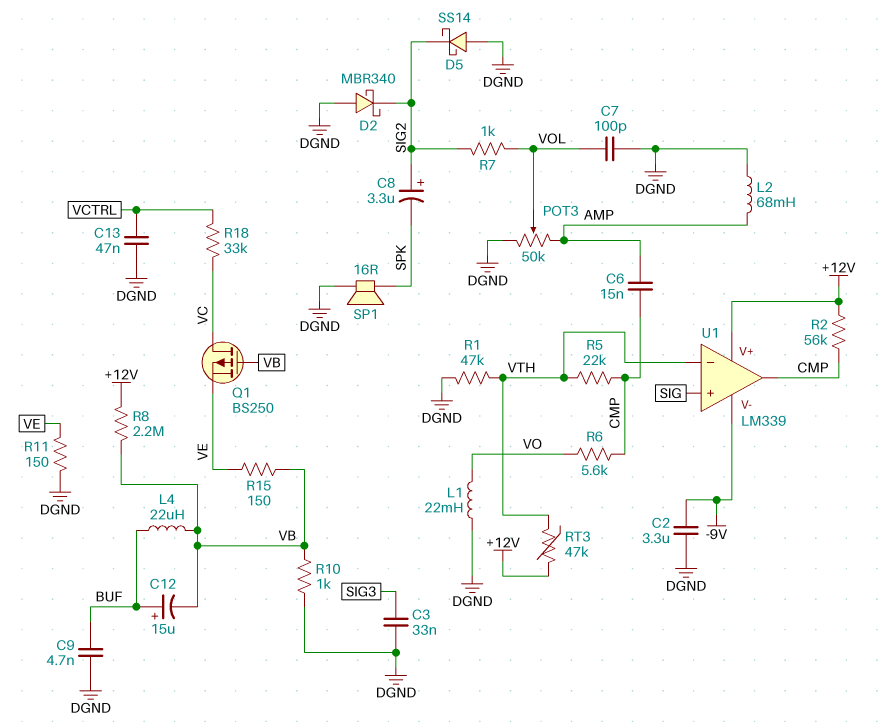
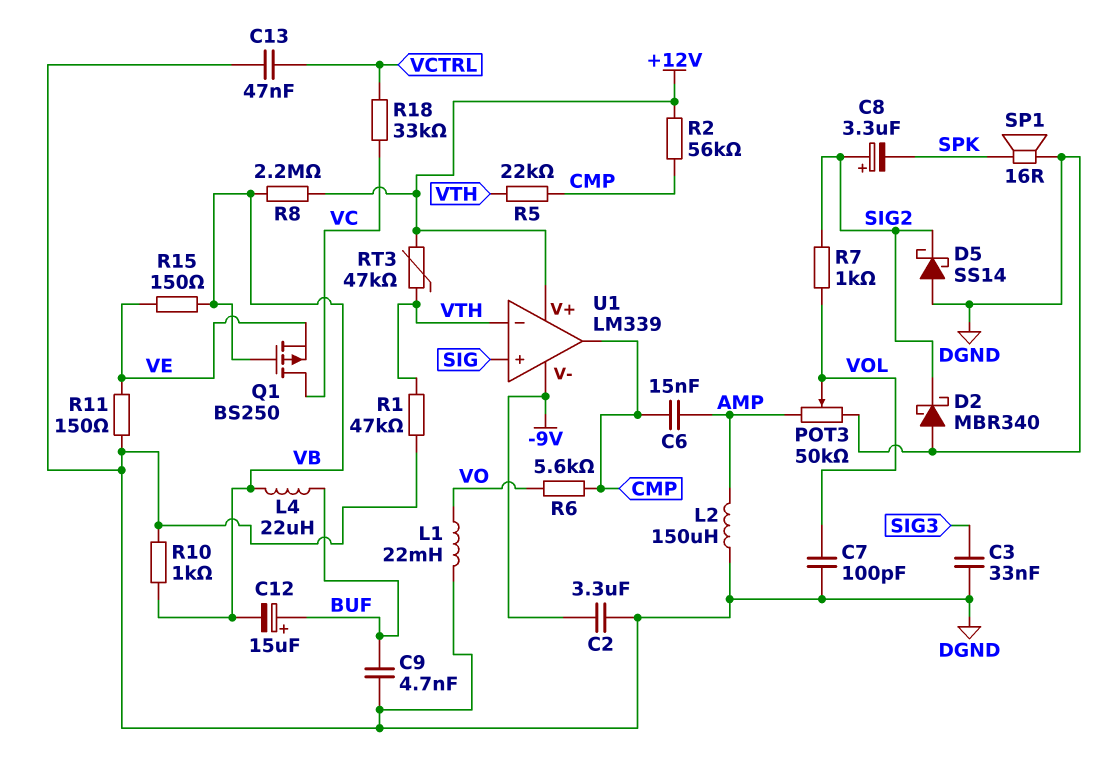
L2: 68mH (AMP, DGND) -> 150uH (AMP, DGND)

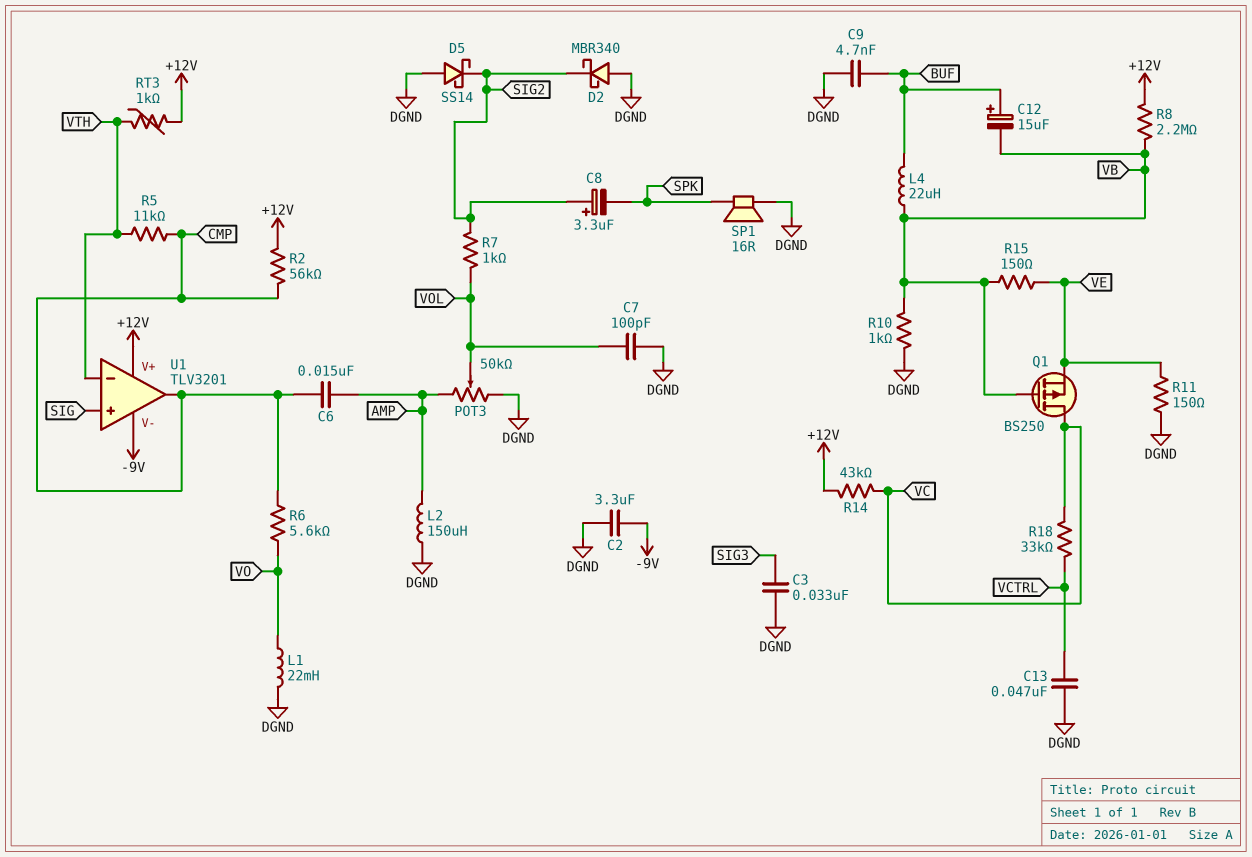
R1: 47k (DGND, VTH) -> none
R5: 22k (CMP, VTH) -> 11k (CMP, VTH)
R14: none -> 43k (+12V, VC)
RT3: 47k (+12V, VTH) -> 1k (+12V, VTH)
U1: LM339 -> TLV3201

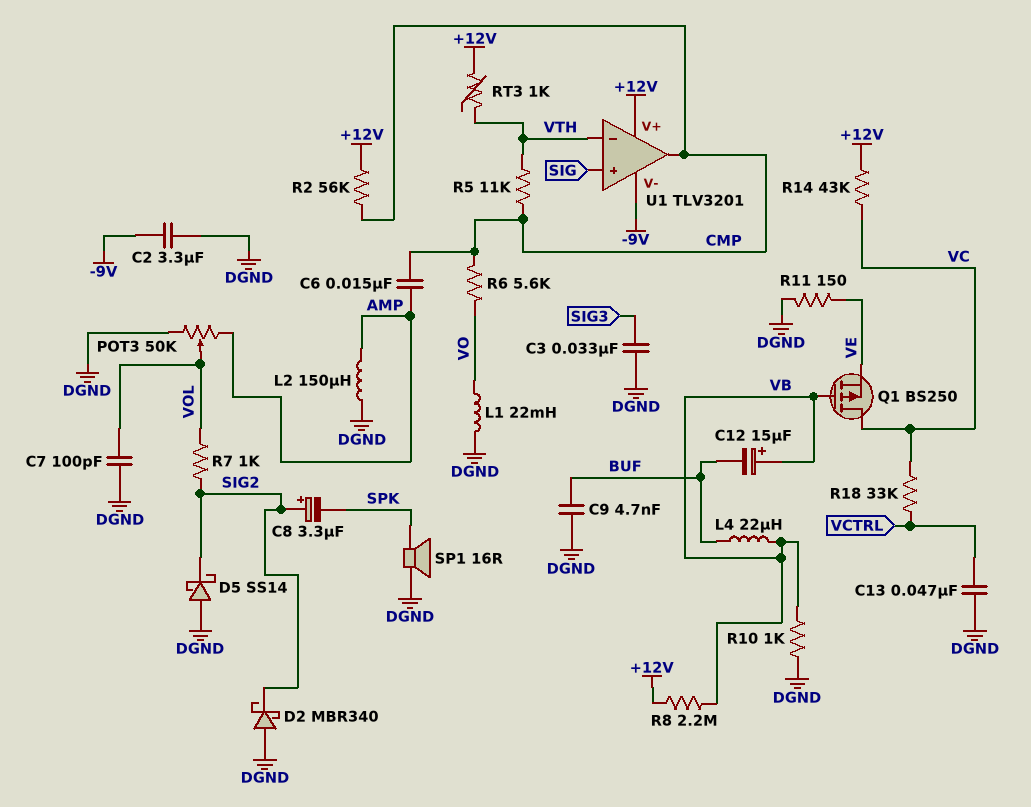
C12: 15uF (plus BUF, minus VB) -> 15uF (plus VB, minus BUF)
R15: 150 (VB, VE) -> none

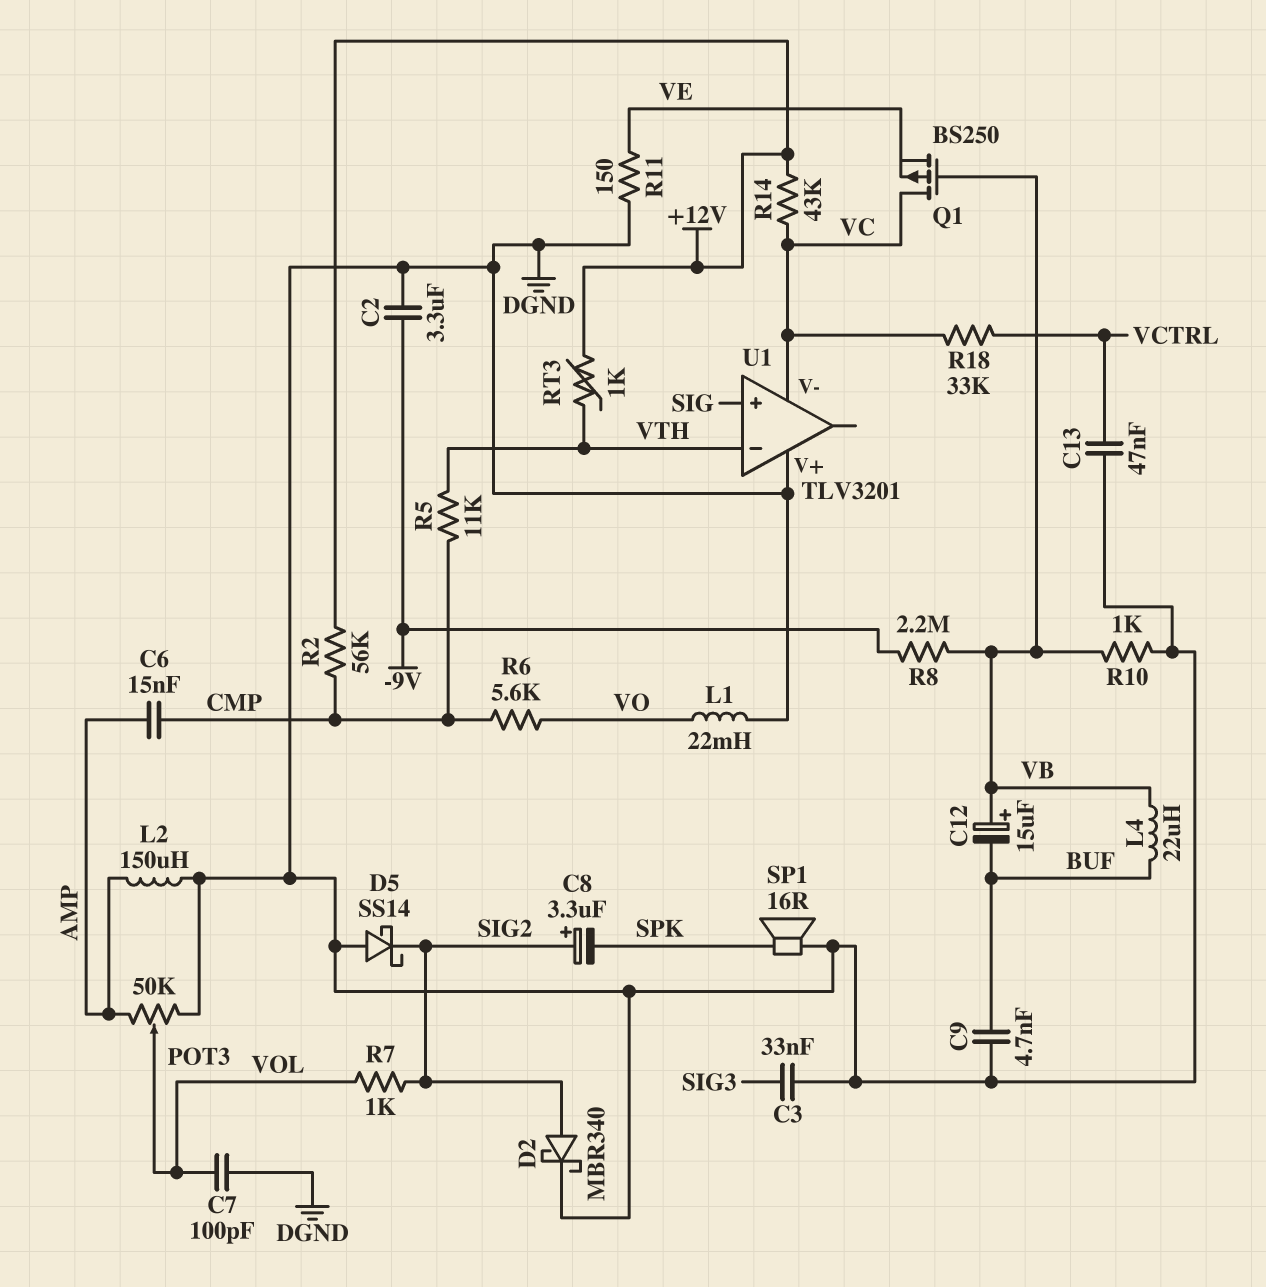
D2: schottky MBR340 (A DGND, K SIG2) -> schottky MBR340 (A SIG2, K DGND)
R8: 2.2M (+12V, VB) -> 2.2M (-9V, VB)
U1 pin V+: +12V -> DGND
U1 pin V-: -9V -> VC
U1 pin out: CMP -> none

